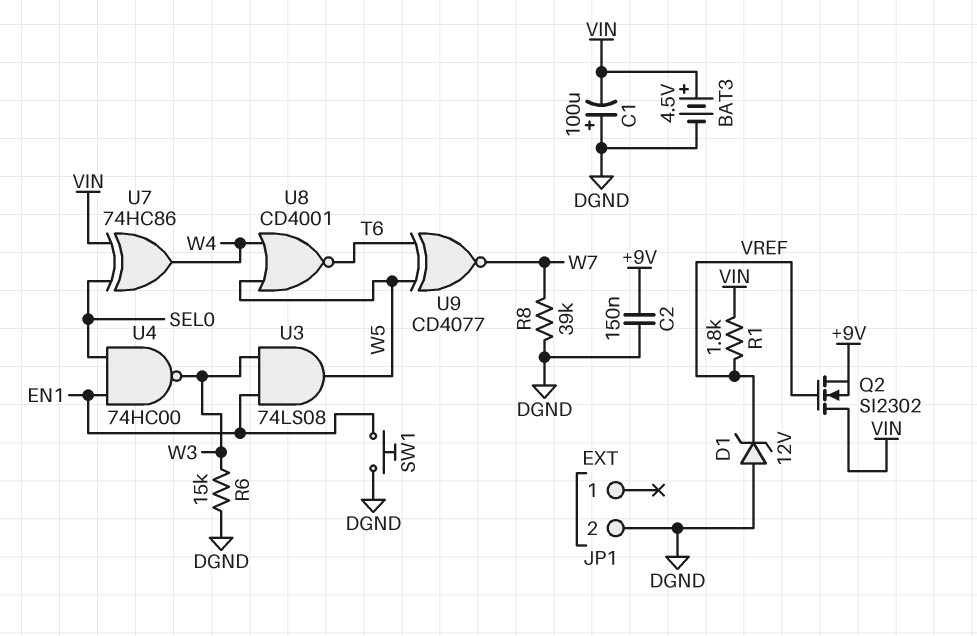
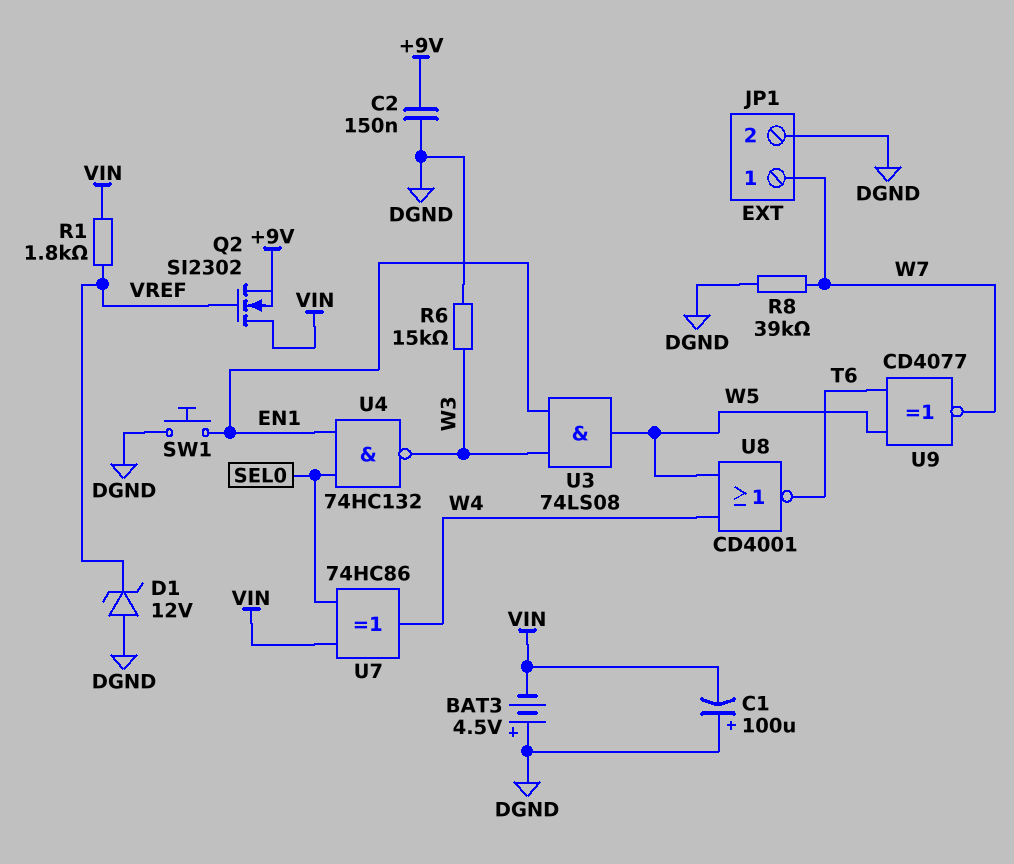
BAT3: 4.5V (plus VIN, minus DGND) -> 4.5V (plus DGND, minus VIN)
JP1 pin 1: none -> W7
U4: NAND 74HC00 (in EN1, in SEL0, out W3) -> NAND 74HC132 (in EN1, in SEL0, out W3)

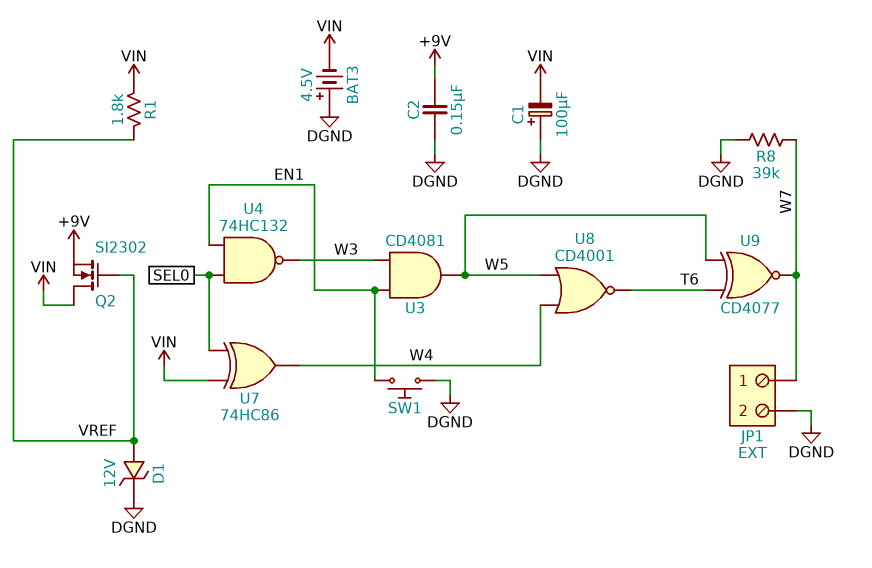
D1: zener 12V (A DGND, K VREF) -> zener 12V (A VREF, K DGND)
R6: 15k (DGND, W3) -> none
U3: AND 74LS08 (in EN1, in W3, out W5) -> AND CD4081 (in EN1, in W3, out W5)

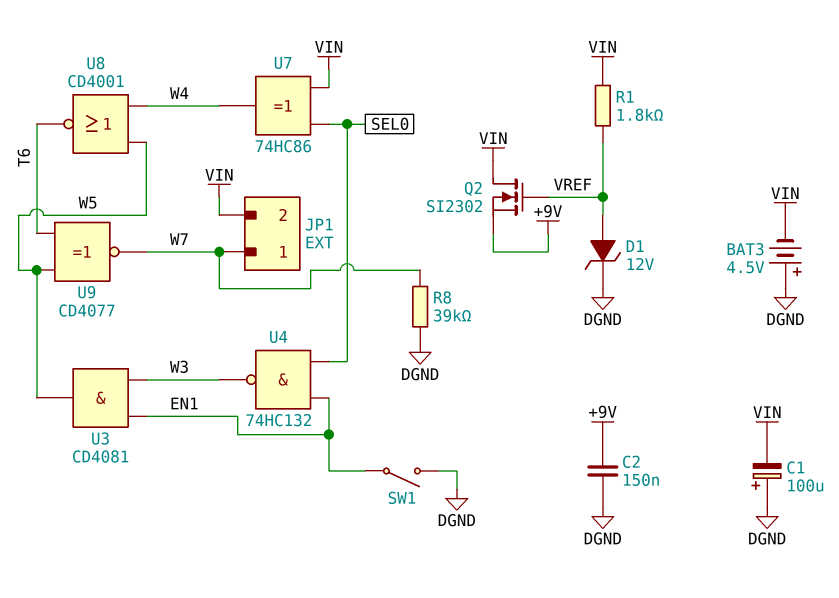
JP1 pin 2: DGND -> VIN
SW1: button (DGND, EN1) -> switch (DGND, EN1)

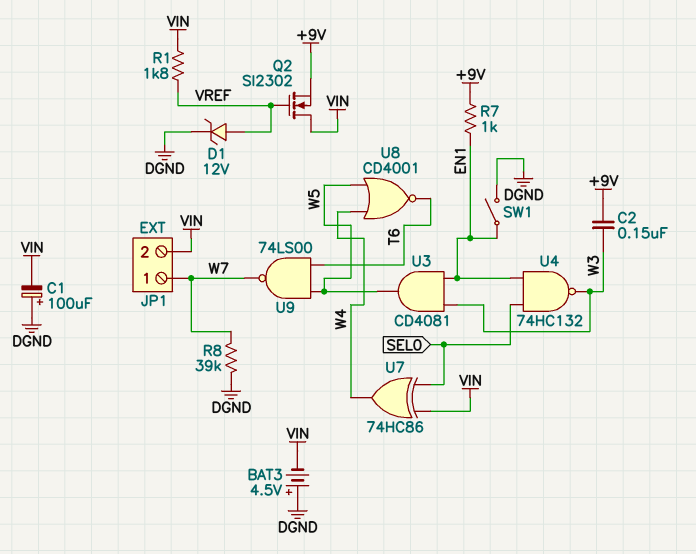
C2: 150nF (+9V, DGND) -> 150nF (+9V, W3)
R7: none -> 1k (+9V, EN1)
U9: XNOR CD4077 (in T6, in W5, out W7) -> NAND 74LS00 (in T6, in W5, out W7)

